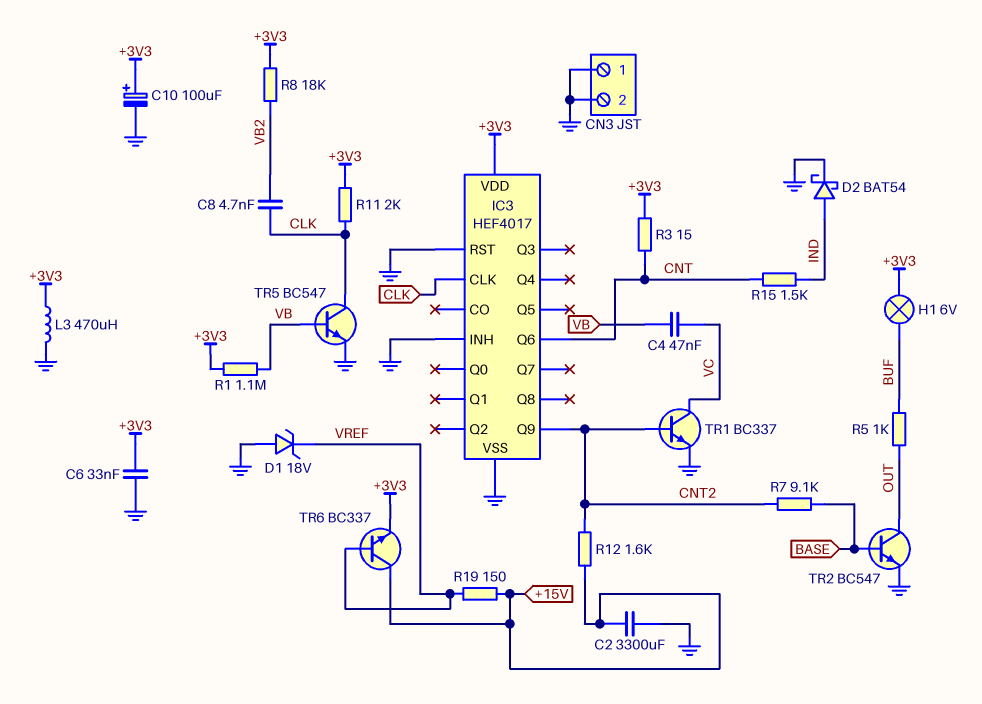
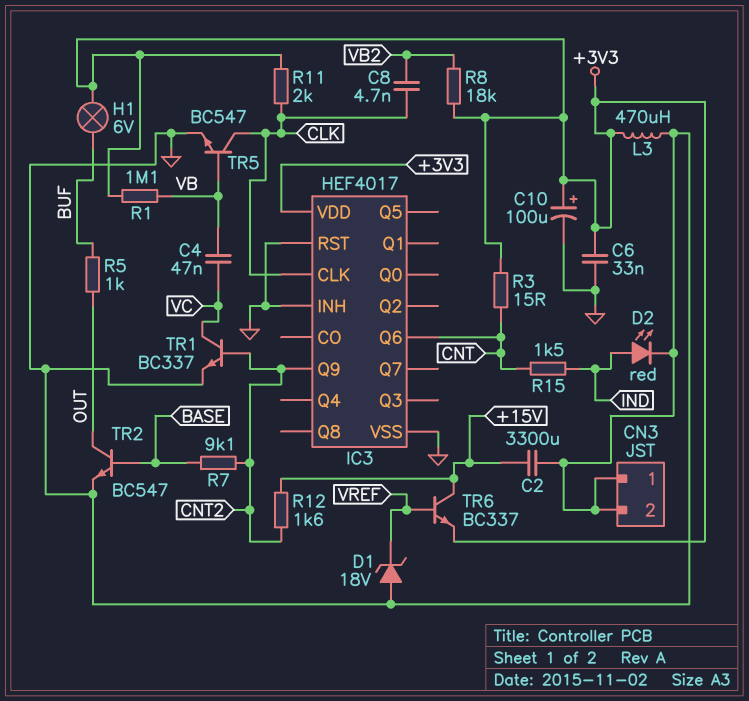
D2: schottky BAT54 (A IND, K GND) -> LED red (A IND, K GND)
R19: 150 (+15V, VREF) -> none

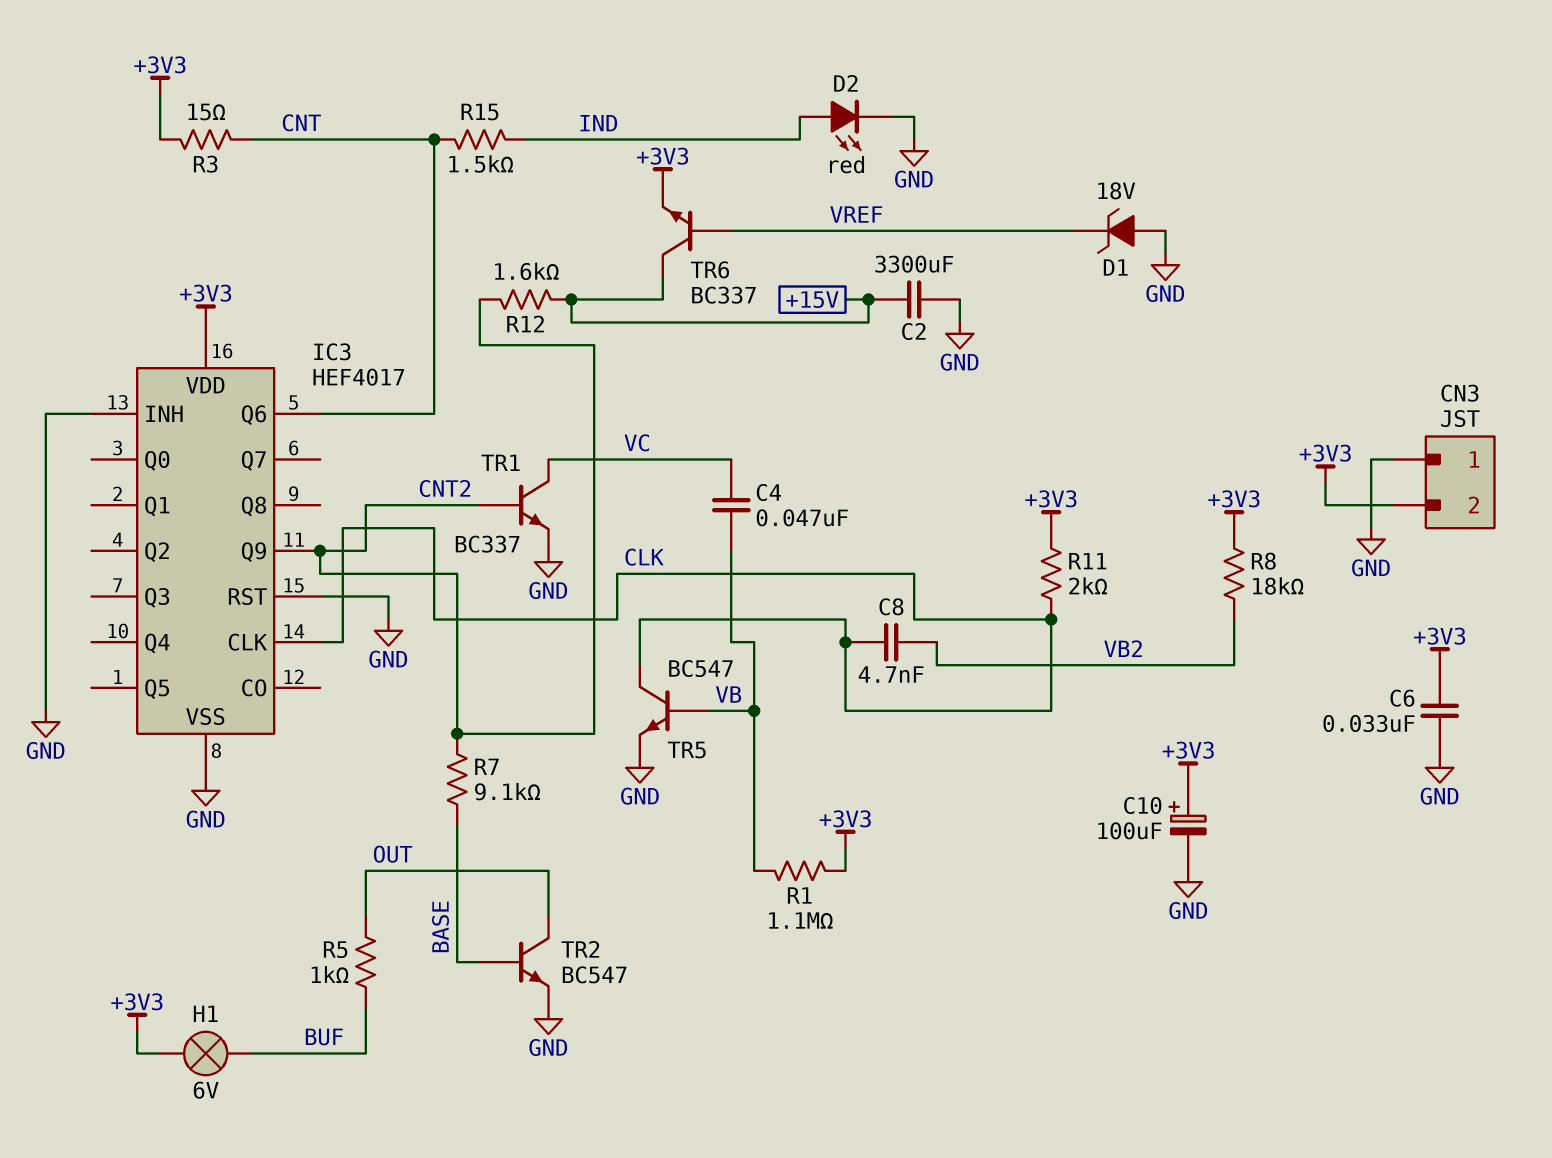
CN3 pin 2: GND -> +3V3
L3: 470uH (+3V3, GND) -> none

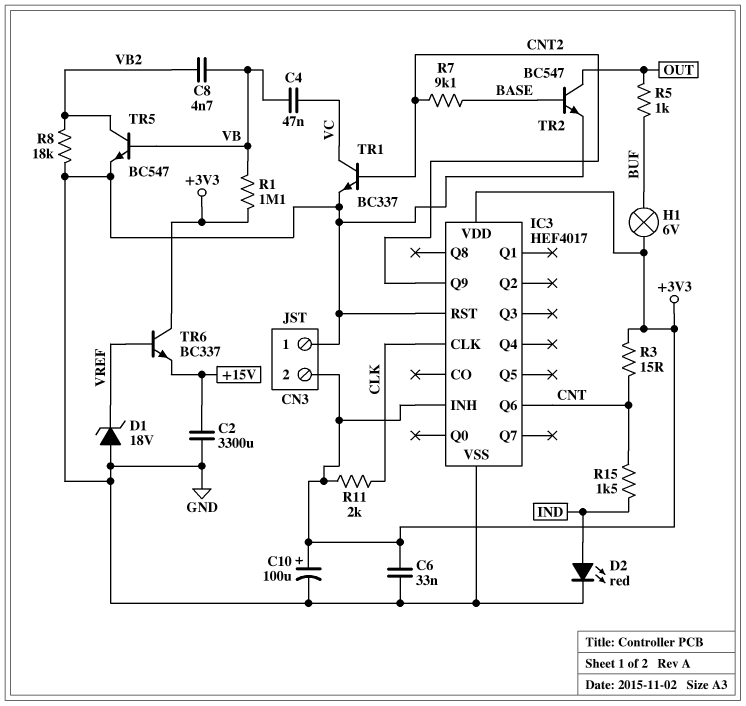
C8: 4.7nF (CLK, VB2) -> 4.7nF (VB, VB2)
IC3 pin INH: GND -> +3V3
R8: 18k (+3V3, VB2) -> 18k (GND, VB2)
R12: 1.6k (+15V, CNT2) -> none
TR5: NPN BC547 (B VB, C CLK, E GND) -> NPN BC547 (B VB, C VB2, E GND)
TR6: NPN BC337 (B VREF, C +15V, E +3V3) -> NPN BC337 (B VREF, C +3V3, E +15V)

